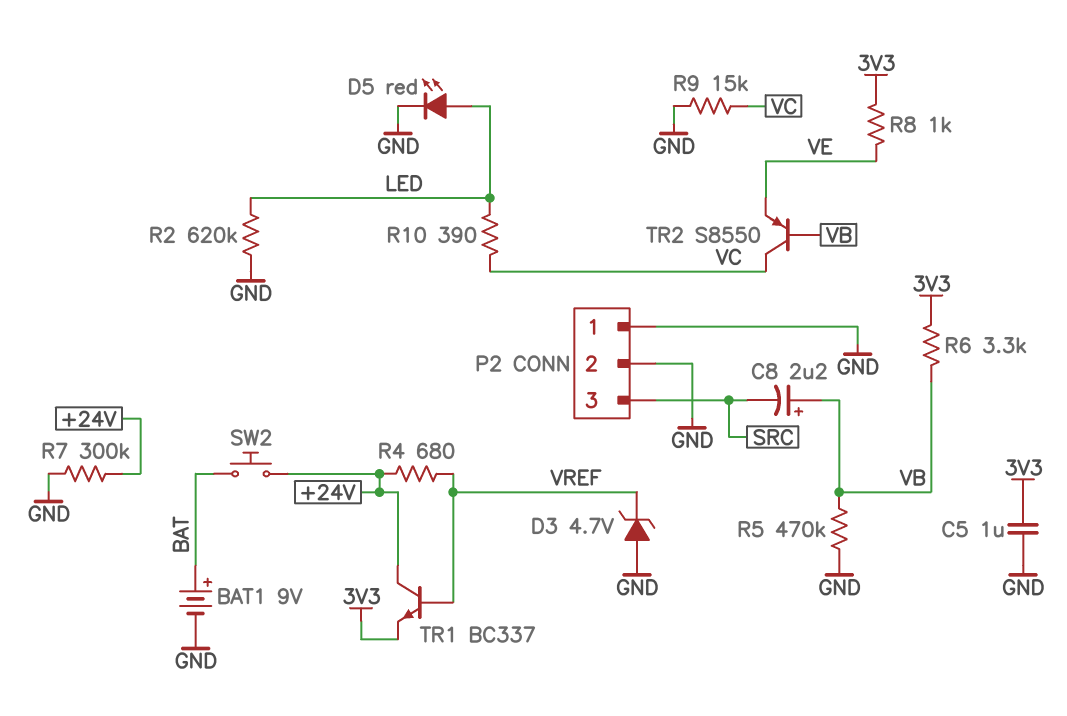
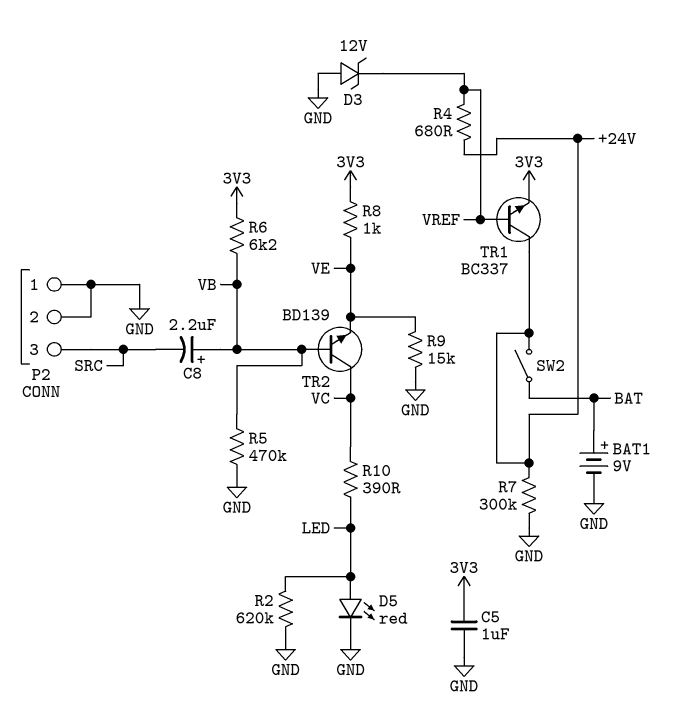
D3: zener 4.7V (A GND, K VREF) -> zener 12V (A GND, K VREF)
R6: 3.3k (3V3, VB) -> 6.2k (3V3, VB)
R9: 15k (GND, VC) -> 15k (GND, VE)
SW2: button (+24V, BAT) -> switch (+24V, BAT)
TR2: PNP S8550 (B VB, C VC, E VE) -> NPN BD139 (B VB, C VC, E VE)

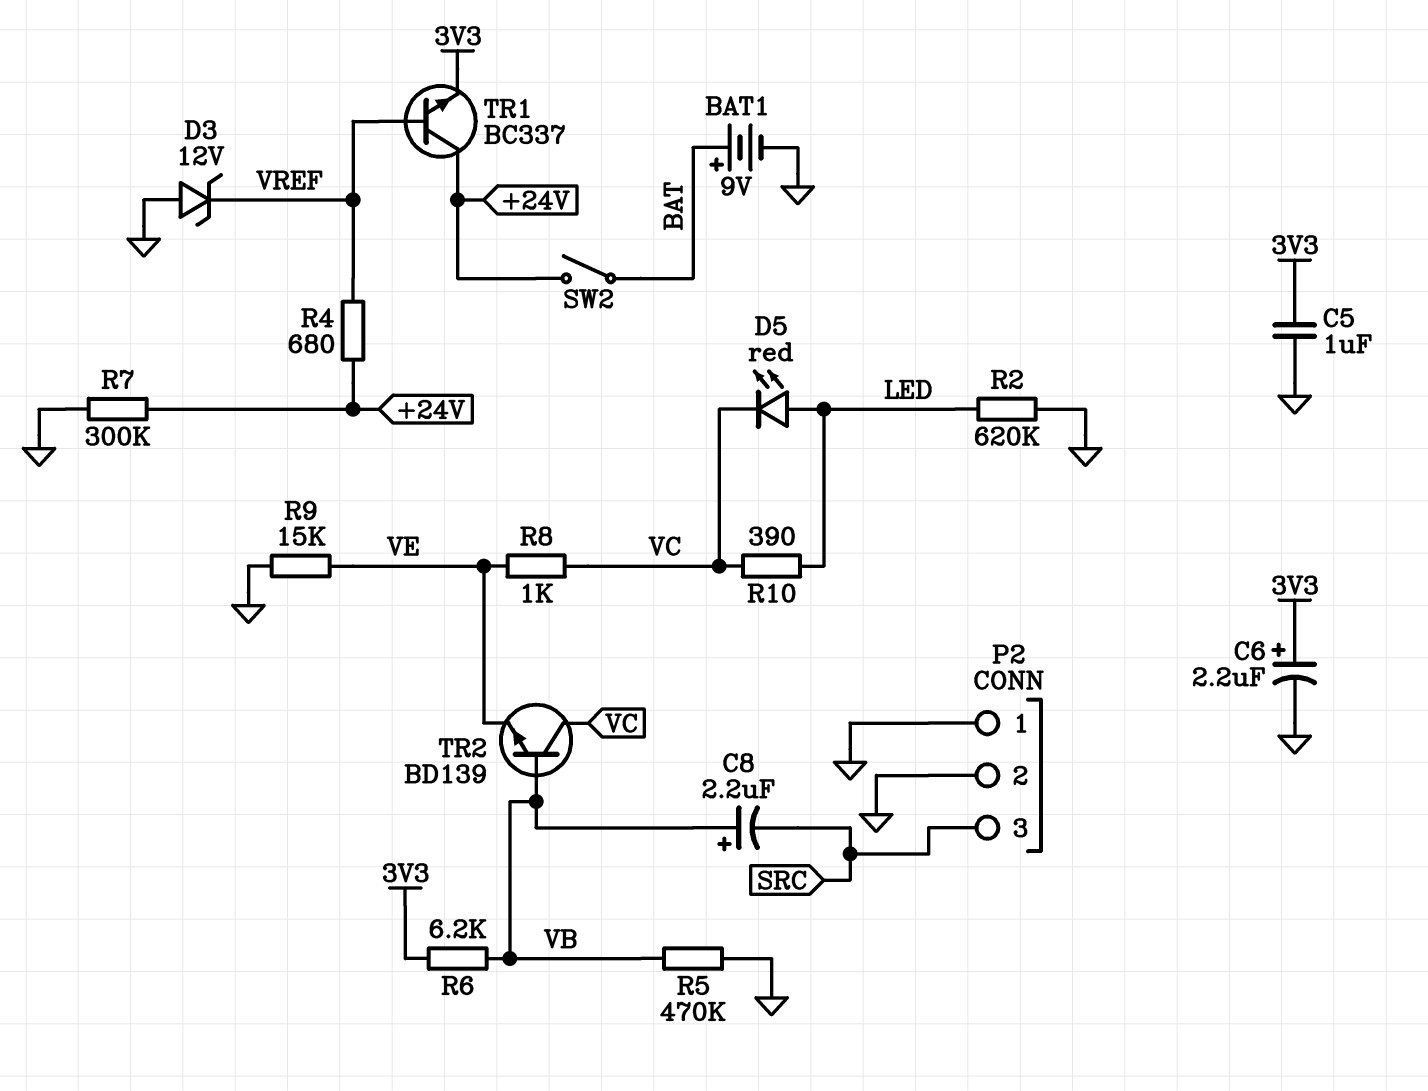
C6: none -> 2.2uF (plus 3V3, minus GND)
D5: LED red (A LED, K GND) -> LED red (A LED, K VC)
R8: 1k (3V3, VE) -> 1k (VC, VE)

